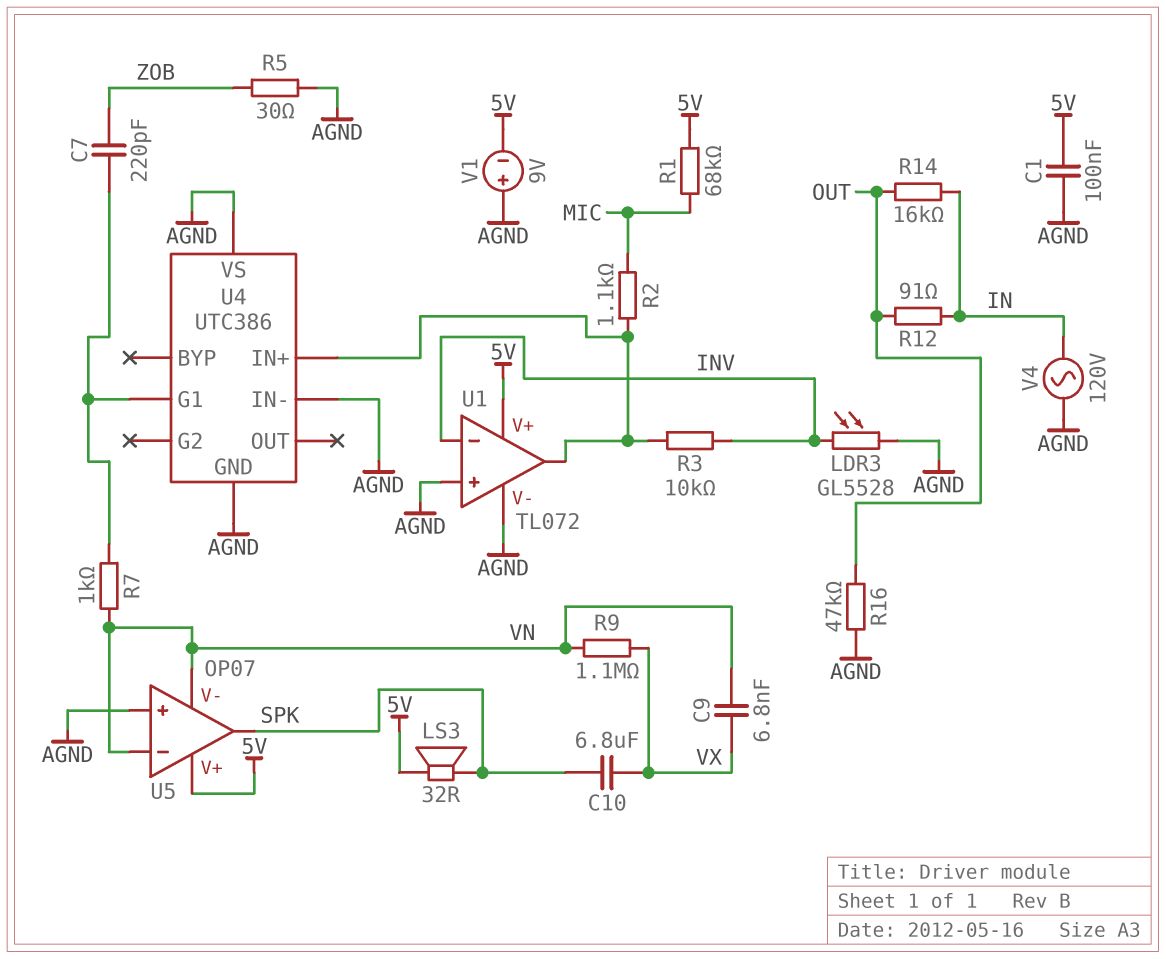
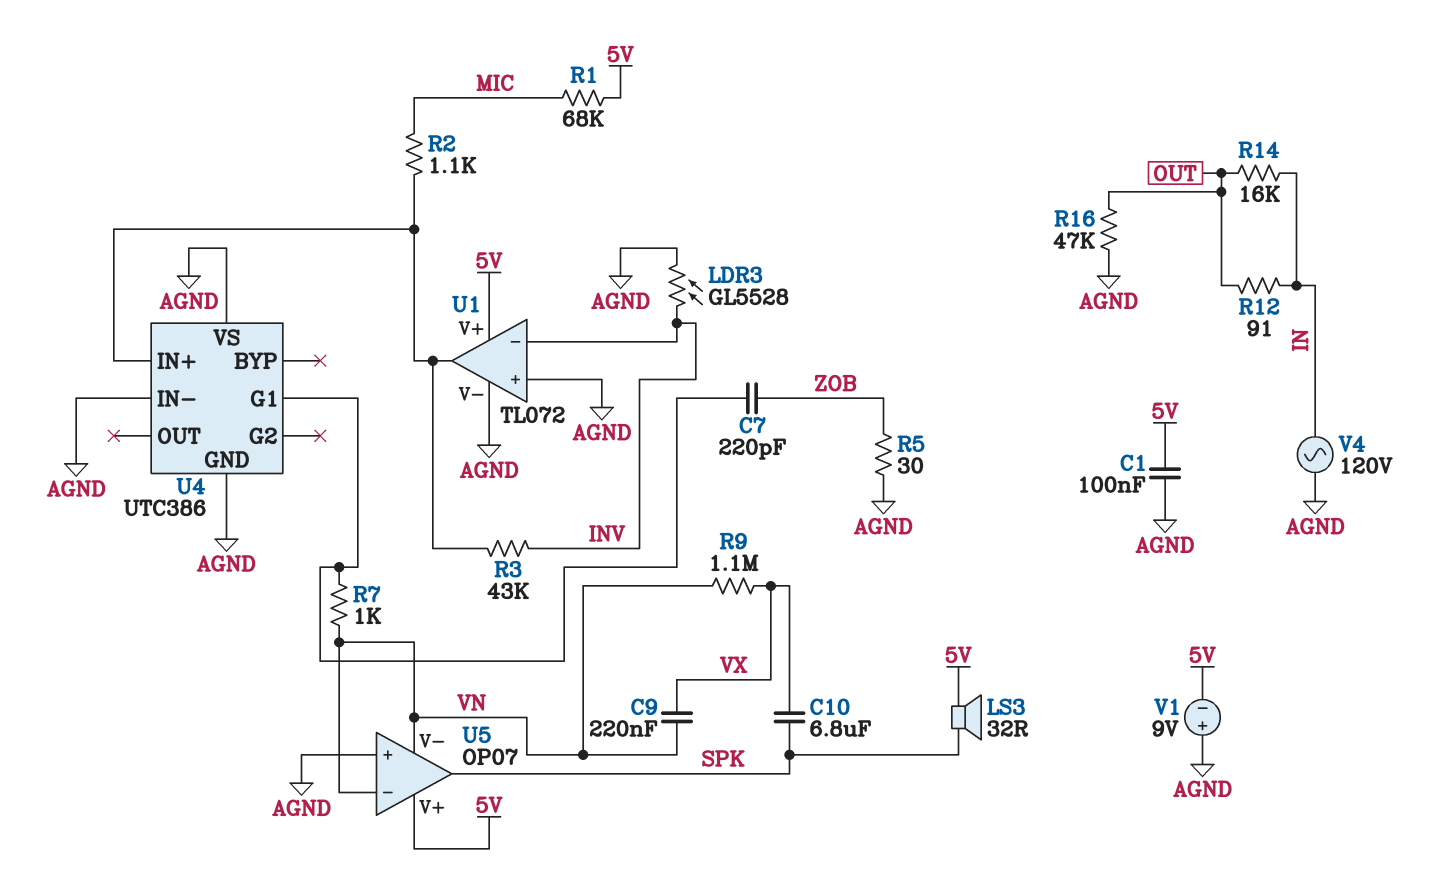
C9: 6.8nF (VN, VX) -> 220nF (VN, VX)
R3: 10k (INV, U1/out) -> 43k (INV, U1/out)

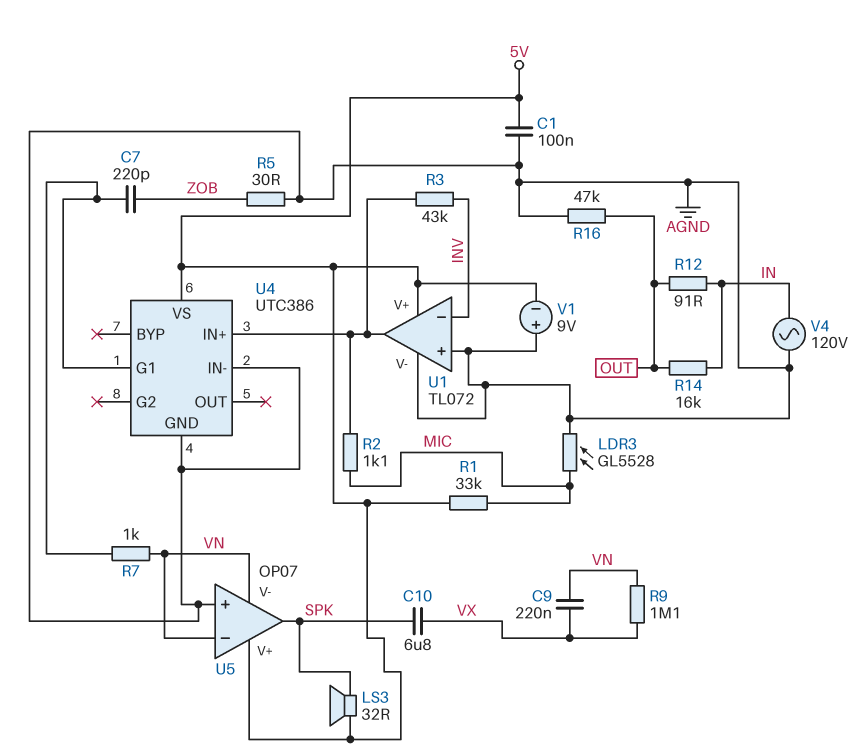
LDR3: GL5528 (AGND, INV) -> GL5528 (AGND, MIC)
R1: 68k (5V, MIC) -> 33k (5V, MIC)
U4 pin VS: AGND -> 5V

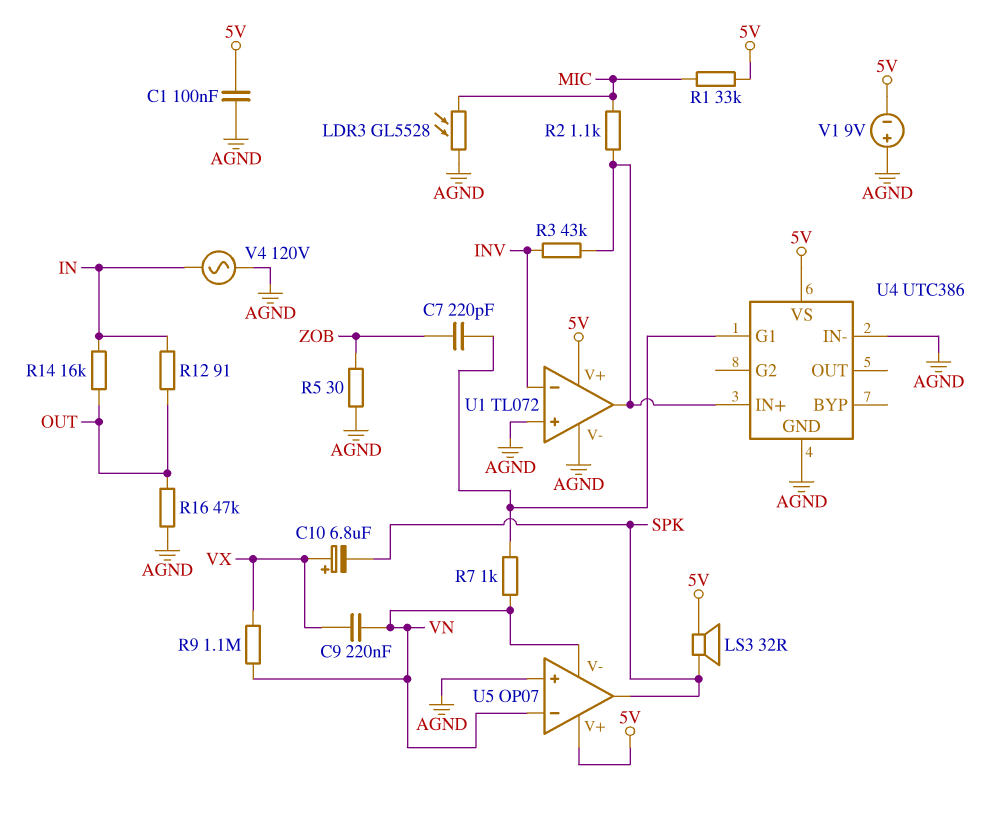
C10: 6.8uF (SPK, VX) -> 6.8uF (plus VX, minus SPK)

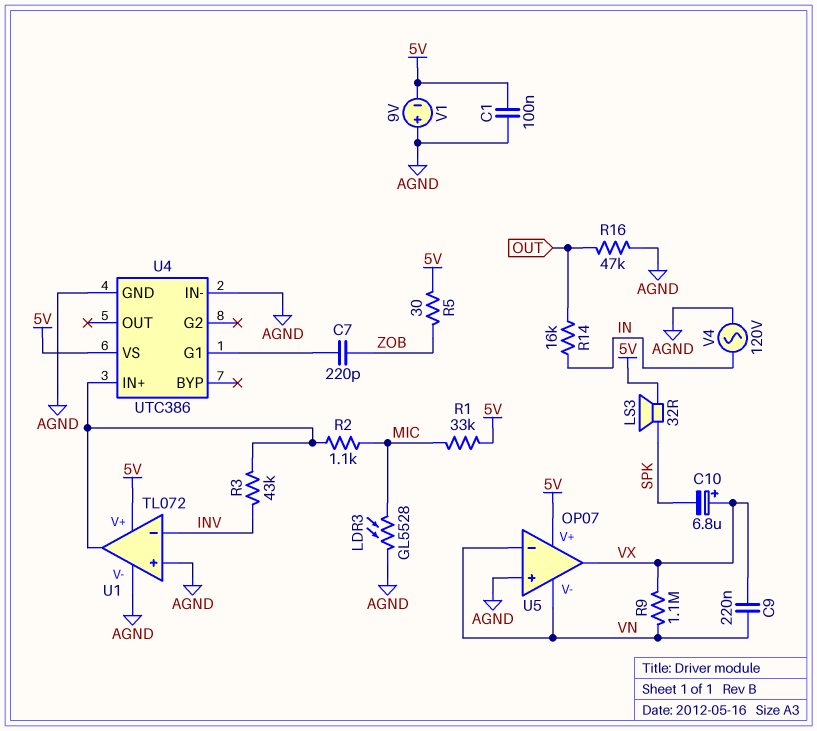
R5: 30 (AGND, ZOB) -> 30 (5V, ZOB)
R7: 1k (U4/G1, VN) -> none
R12: 91 (IN, OUT) -> none
U5 pin out: SPK -> VX

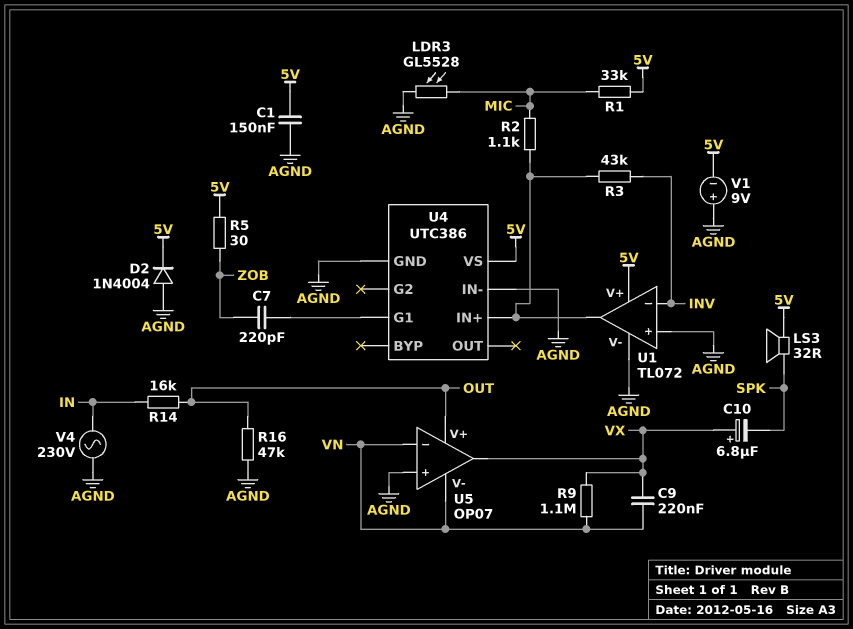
C1: 100nF (5V, AGND) -> 150nF (5V, AGND)
D2: none -> diode 1N4004 (A AGND, K 5V)
U5 pin V+: 5V -> OUT
V4: AC 120V (AGND, IN) -> AC 230V (AGND, IN)

